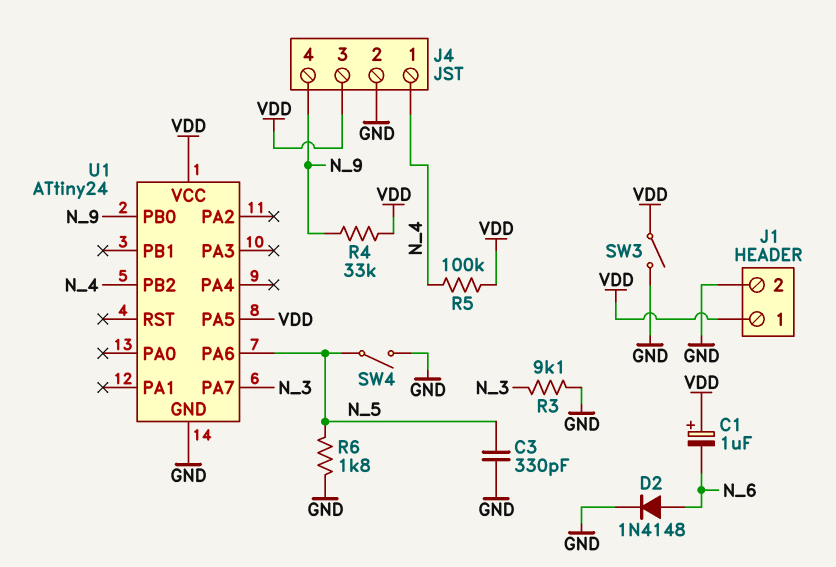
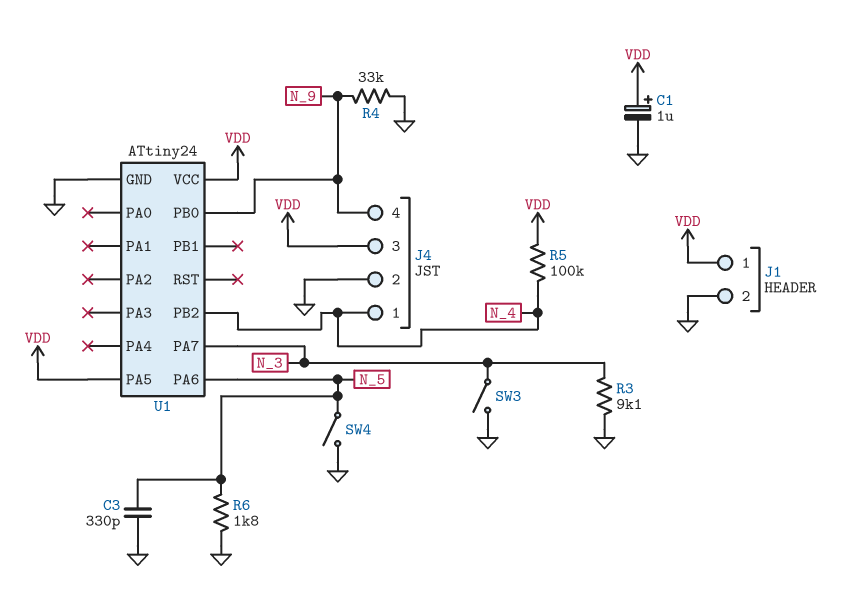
C1: 1uF (plus VDD, minus N_6) -> 1uF (plus VDD, minus GND)
D2: diode 1N4148 (A N_6, K GND) -> none
R4: 33k (N_9, VDD) -> 33k (GND, N_9)
SW3: switch (GND, VDD) -> switch (GND, N_3)

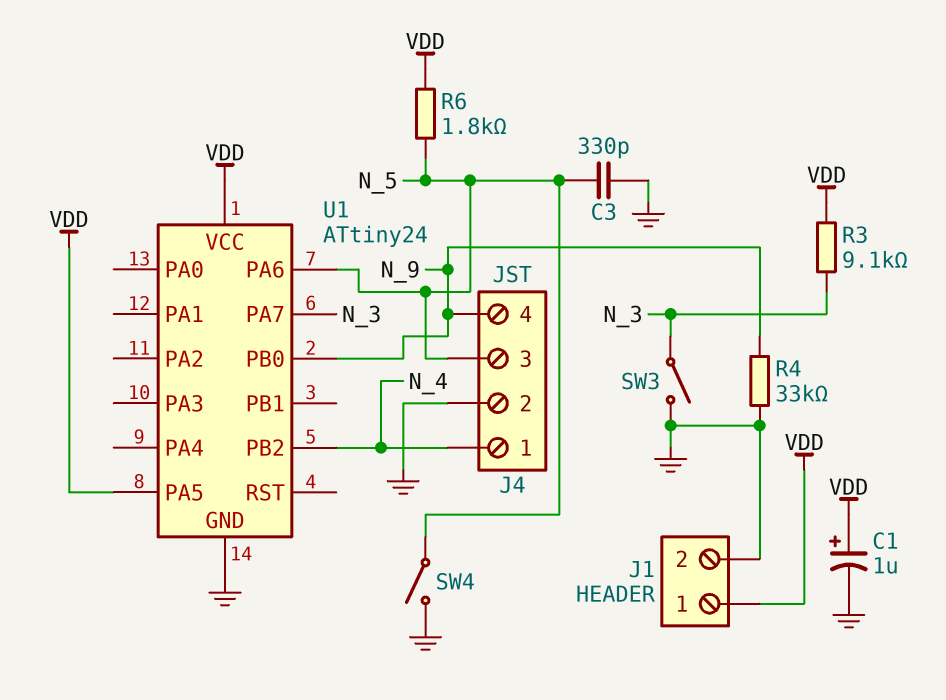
J4 pin 3: VDD -> N_5
R3: 9.1k (GND, N_3) -> 9.1k (N_3, VDD)
R5: 100k (N_4, VDD) -> none
R6: 1.8k (GND, N_5) -> 1.8k (N_5, VDD)

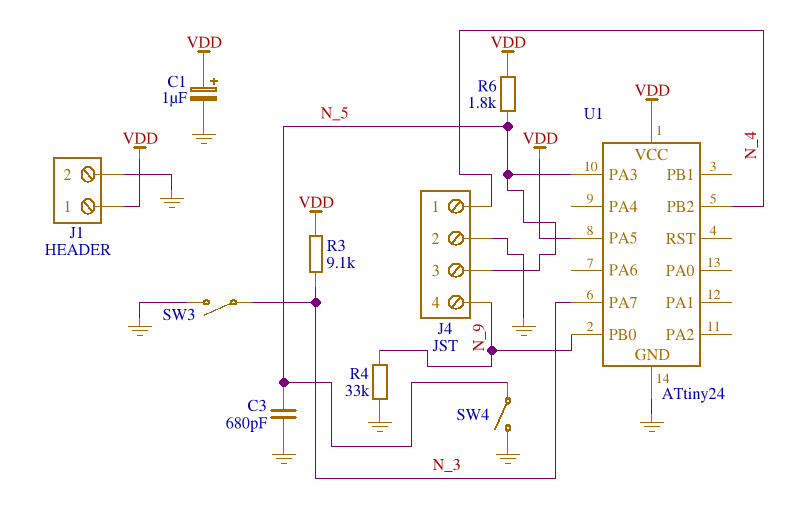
C3: 330pF (GND, N_5) -> 680pF (GND, N_5)
U1 pin PA3: none -> N_5
U1 pin PA6: N_5 -> none

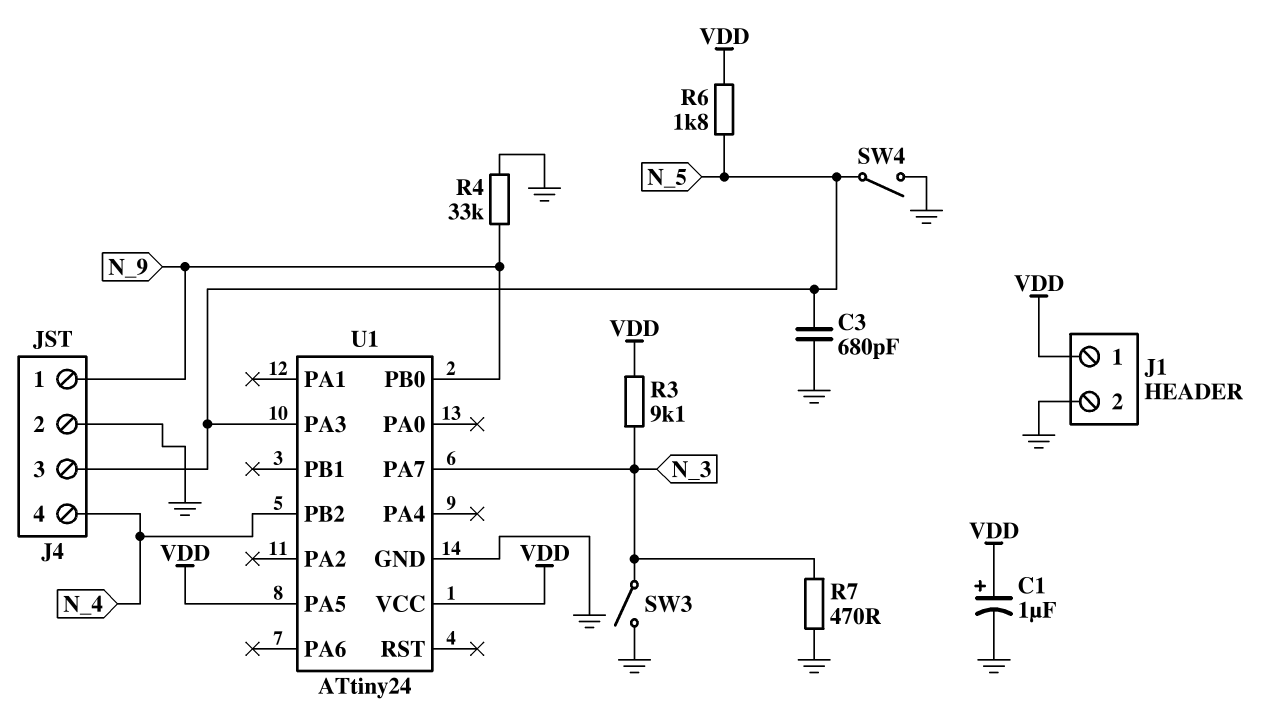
J4 pin 1: N_4 -> N_9
J4 pin 4: N_9 -> N_4
R7: none -> 470 (GND, N_3)

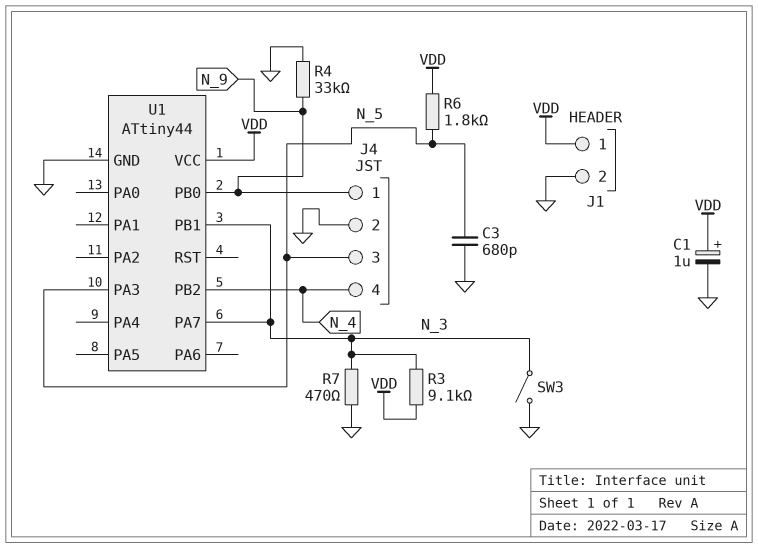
SW4: switch (GND, N_5) -> none
U1: ATtiny24 -> ATtiny44
U1 pin PA5: VDD -> none
U1 pin PB1: none -> N_3

